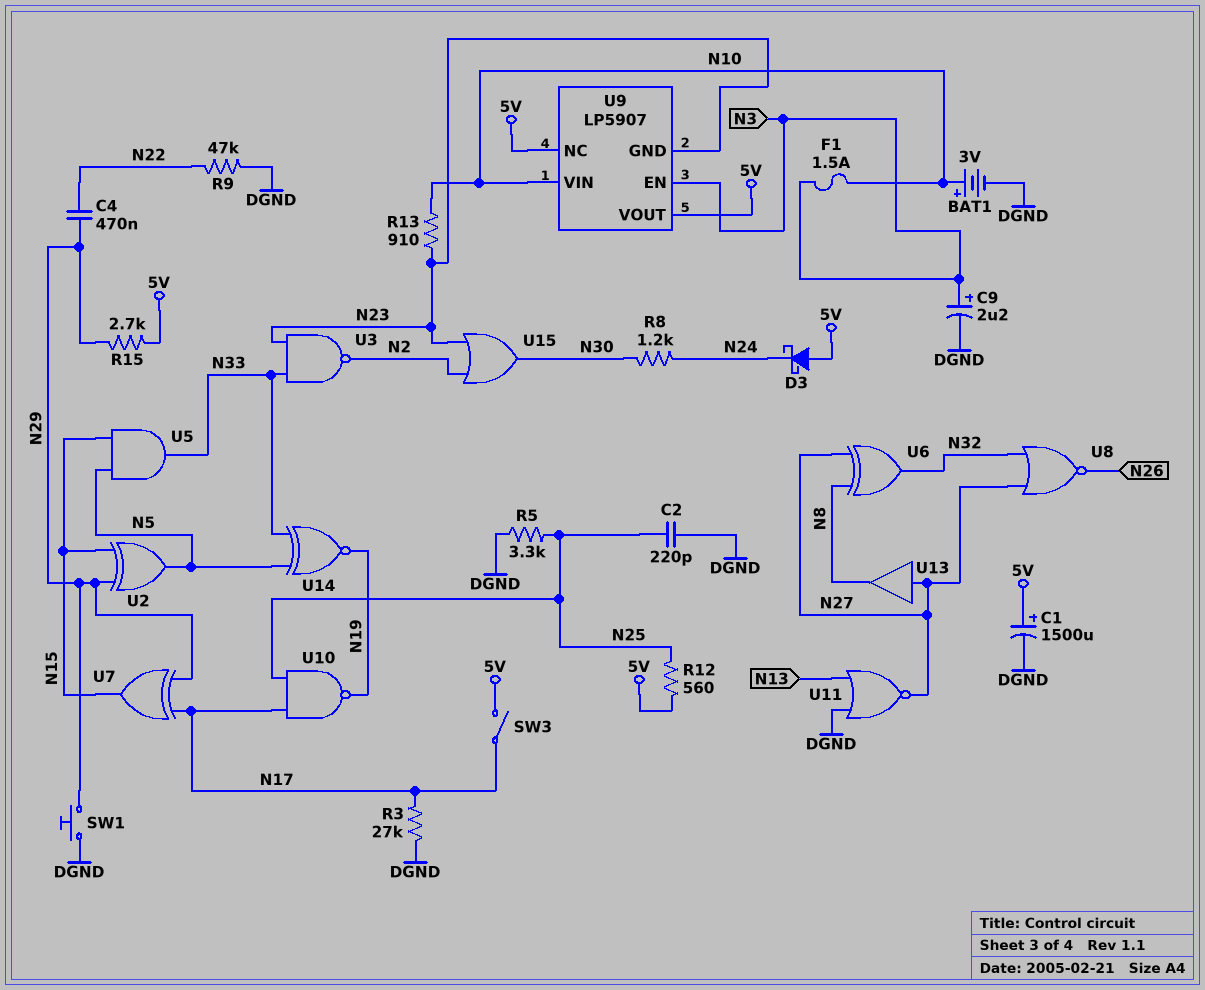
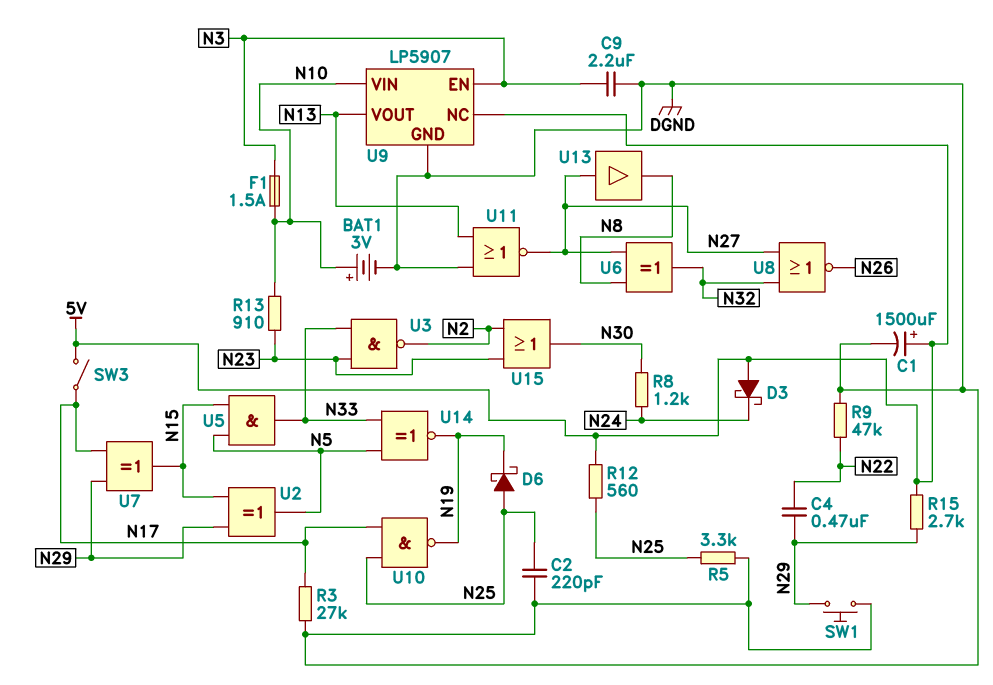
C9: 2.2uF (plus N3, minus DGND) -> 2.2uF (DGND, N3)
D6: none -> schottky (A N25, K N19)
U9 pin GND: N23 -> DGND
U9 pin VOUT: 5V -> N13

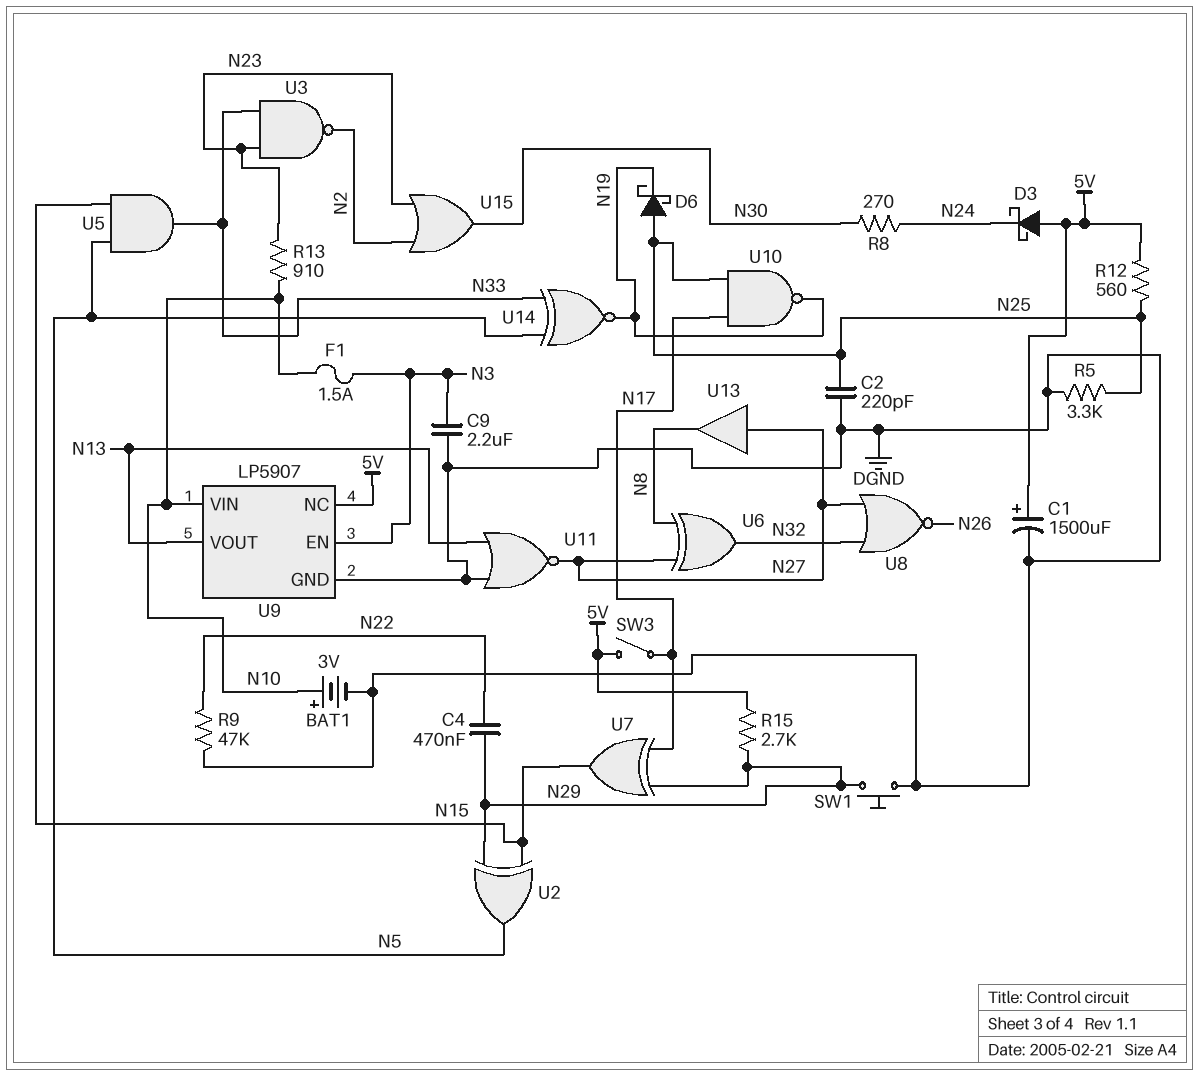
R3: 27k (DGND, N17) -> none
R8: 1.2k (N24, N30) -> 270 (N24, N30)

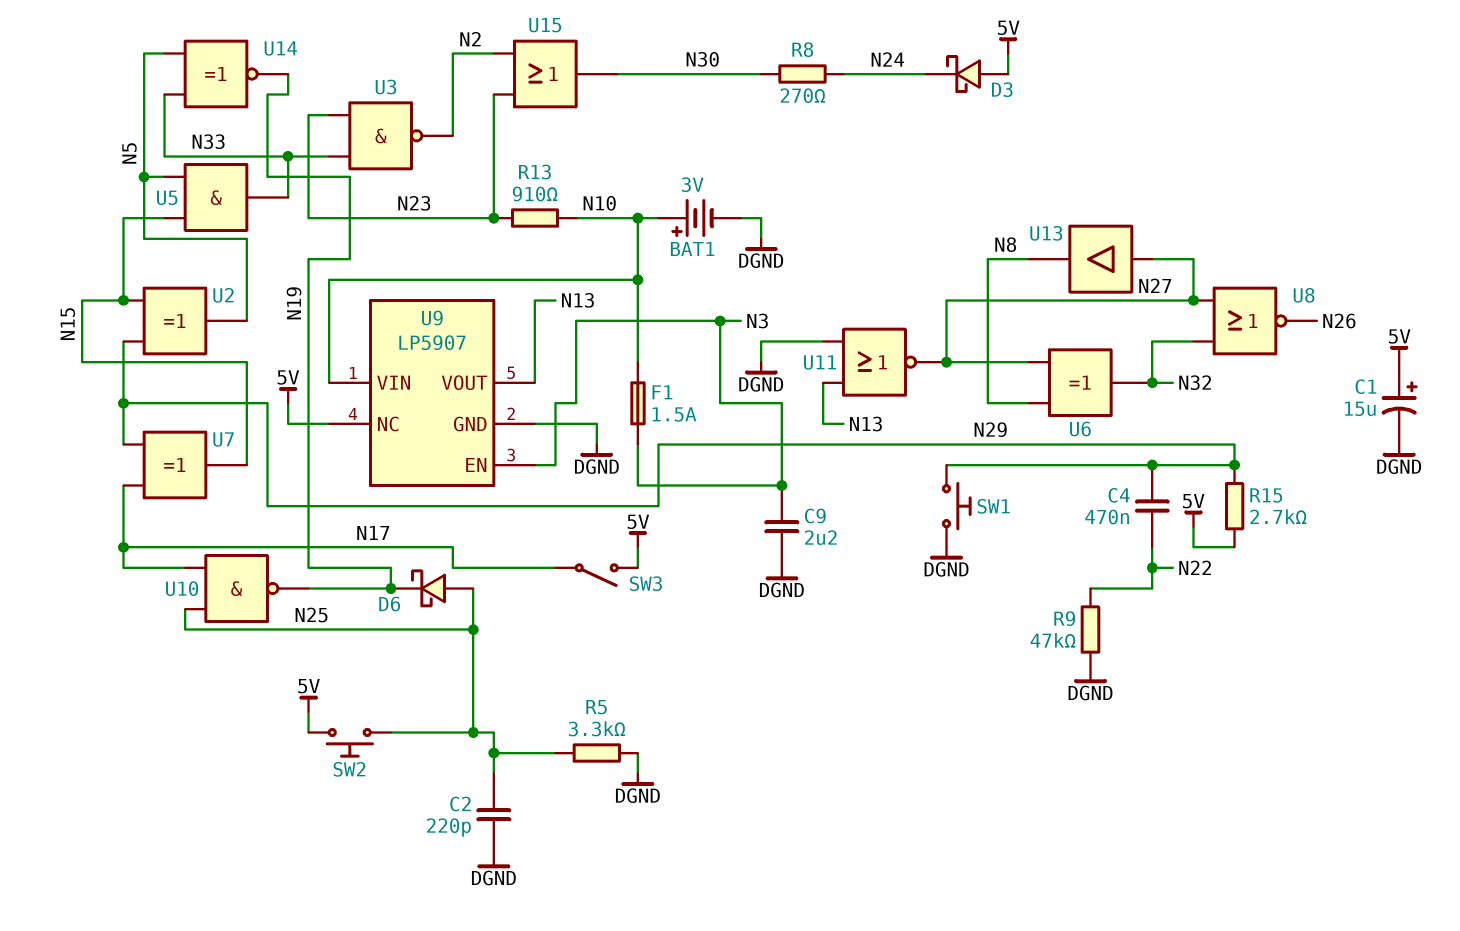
C1: 1500uF (plus 5V, minus DGND) -> 15uF (plus 5V, minus DGND)
R12: 560 (5V, N25) -> none
SW2: none -> button (5V, N25)

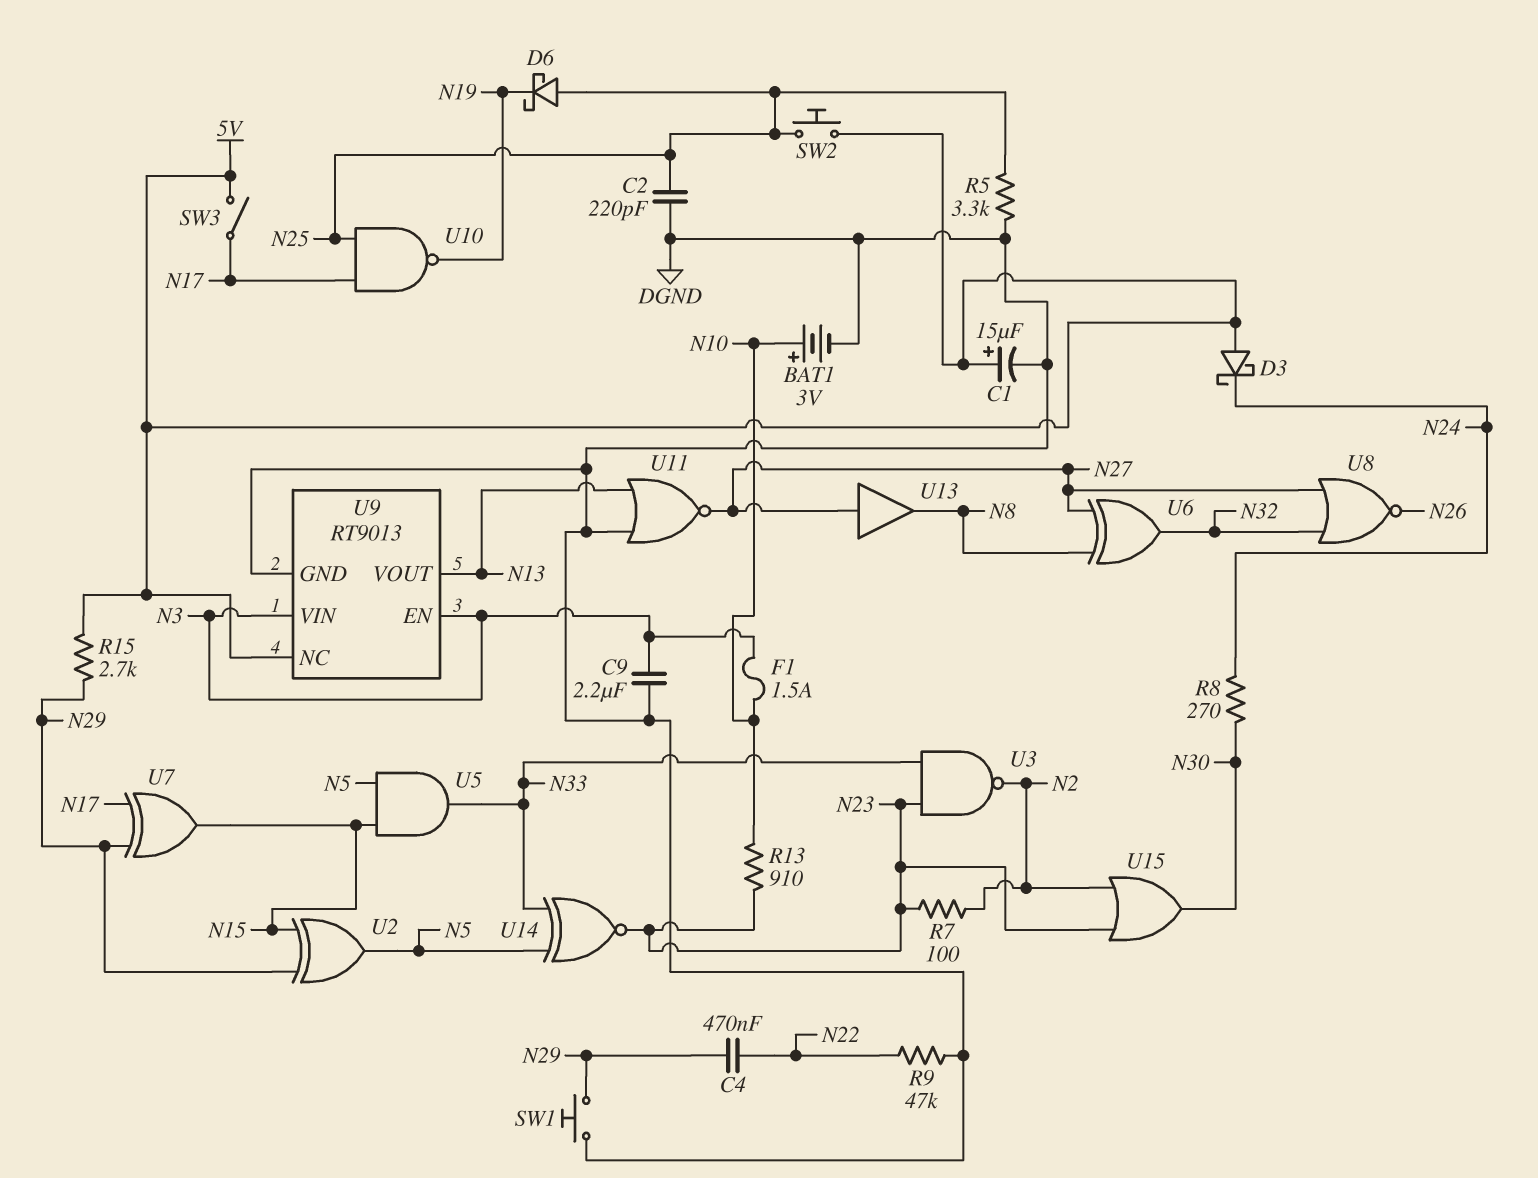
R7: none -> 100 (N2, N23)
U9: LP5907 -> RT9013
U9 pin VIN: N10 -> N3
U14: XNOR (in N5, in N33, out N19) -> XNOR (in N5, in N33, out N23)

